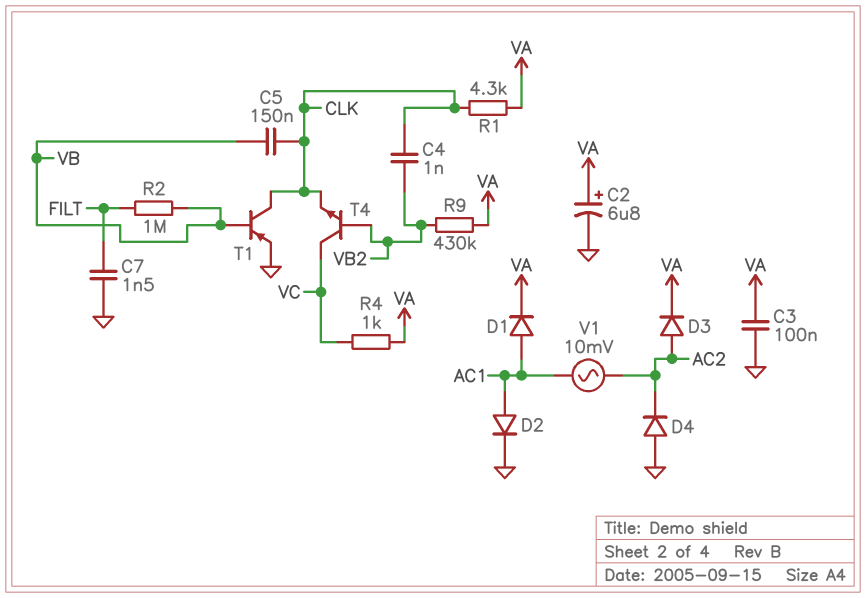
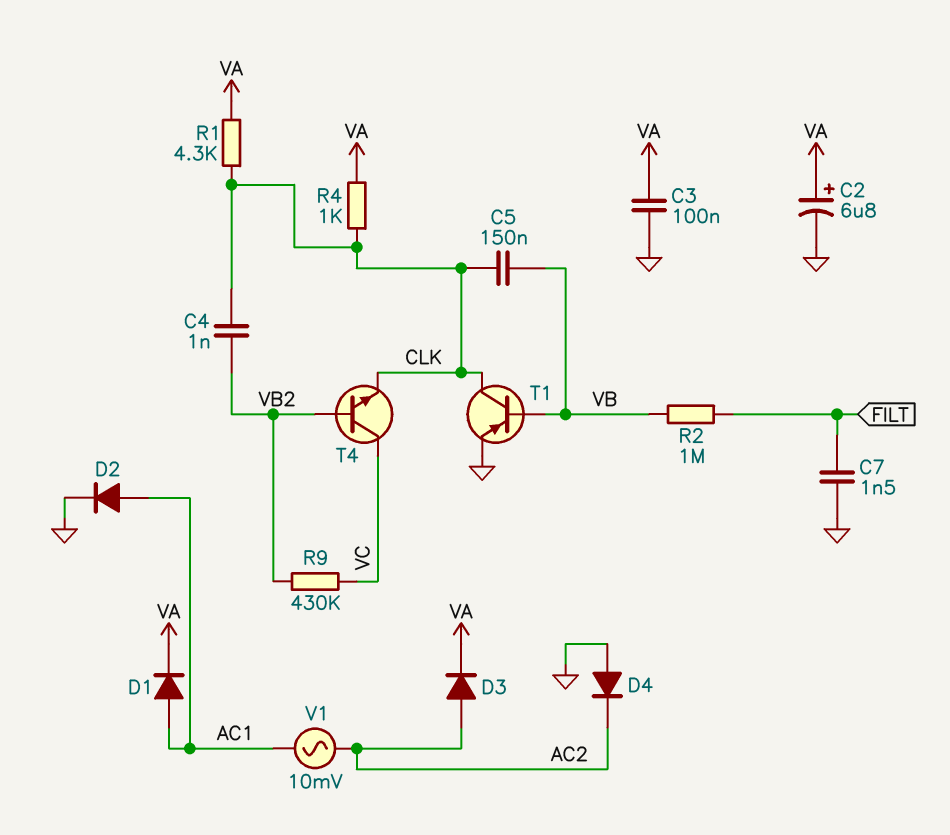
R4: 1k (VA, VC) -> 1k (CLK, VA)
R9: 430k (VA, VB2) -> 430k (VB2, VC)

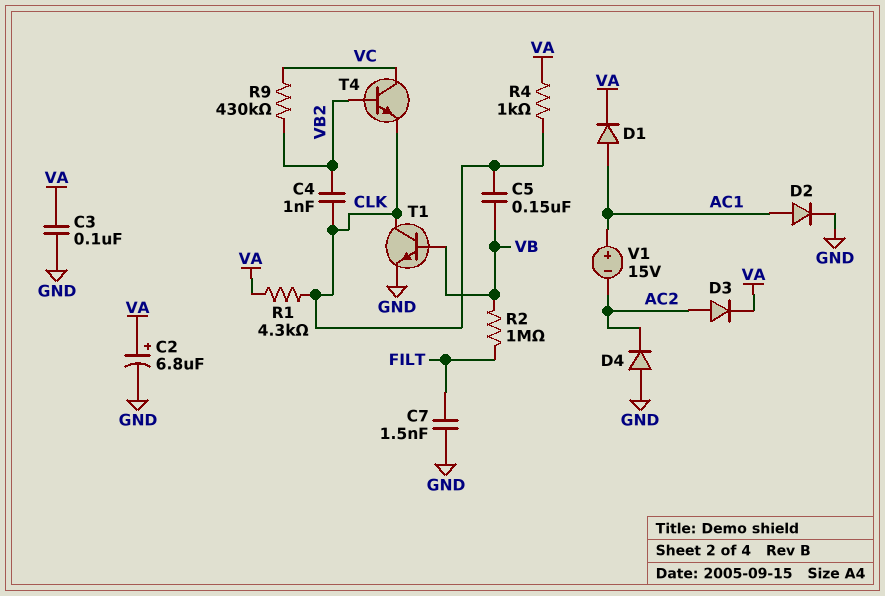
T1: PNP (B VB, C CLK, E GND) -> NPN (B VB, C CLK, E GND)
V1: AC 10mV (AC1, AC2) -> 15V (plus AC1, minus AC2)

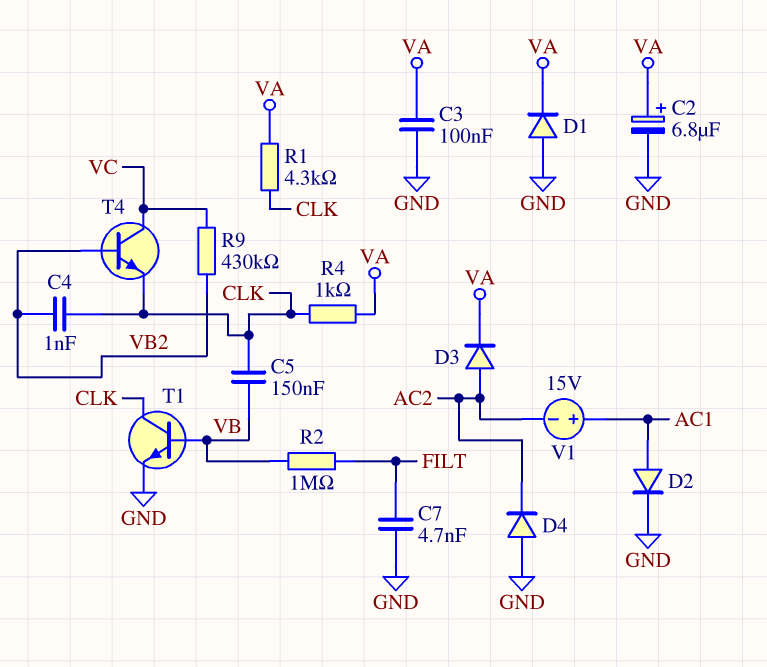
C7: 1.5nF (FILT, GND) -> 4.7nF (FILT, GND)
D1: diode (A AC1, K VA) -> diode (A GND, K VA)

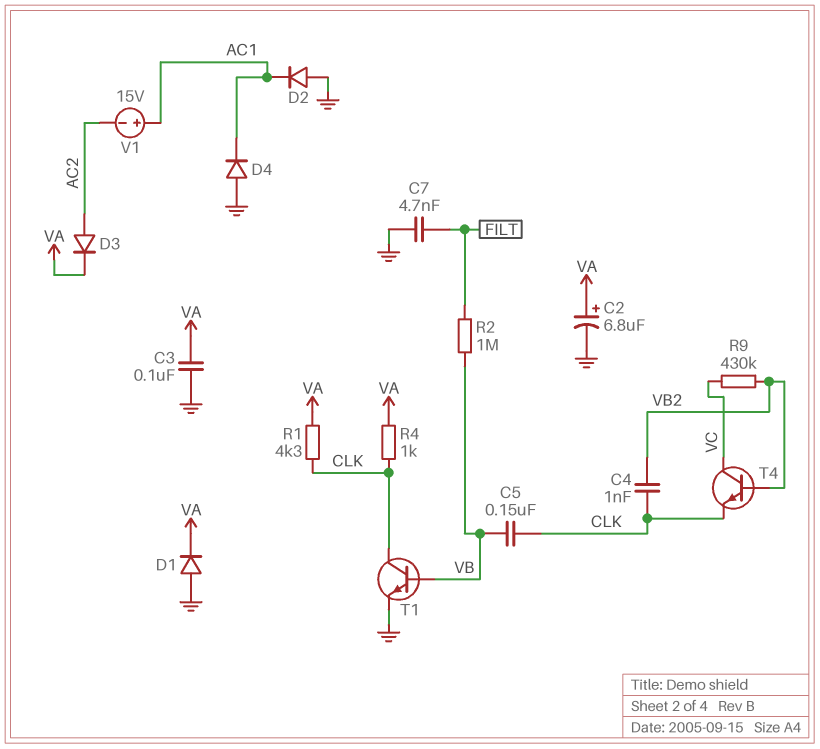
D2: diode (A AC1, K GND) -> diode (A GND, K AC1)
D4: diode (A GND, K AC2) -> diode (A GND, K AC1)

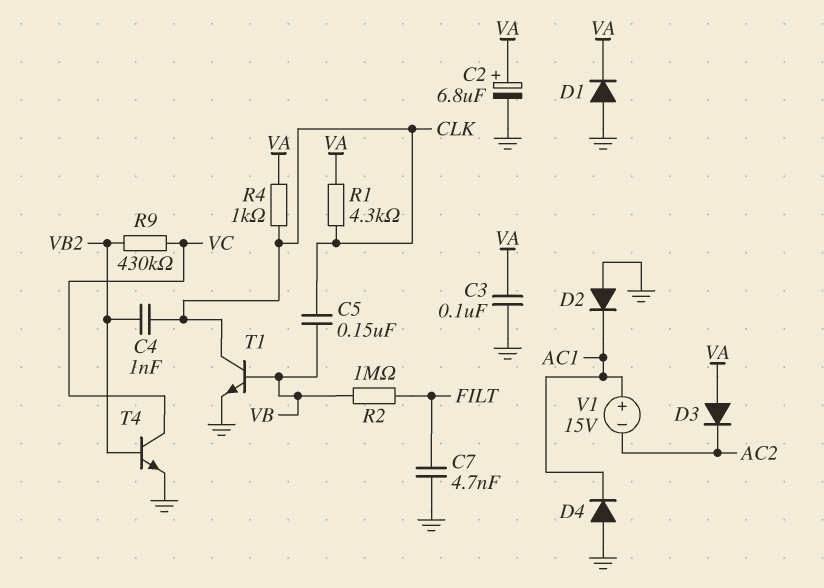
D3: diode (A AC2, K VA) -> diode (A VA, K AC2)
T4: NPN (B VB2, C VC, E CLK) -> NPN (B VB2, C VC, E GND)

